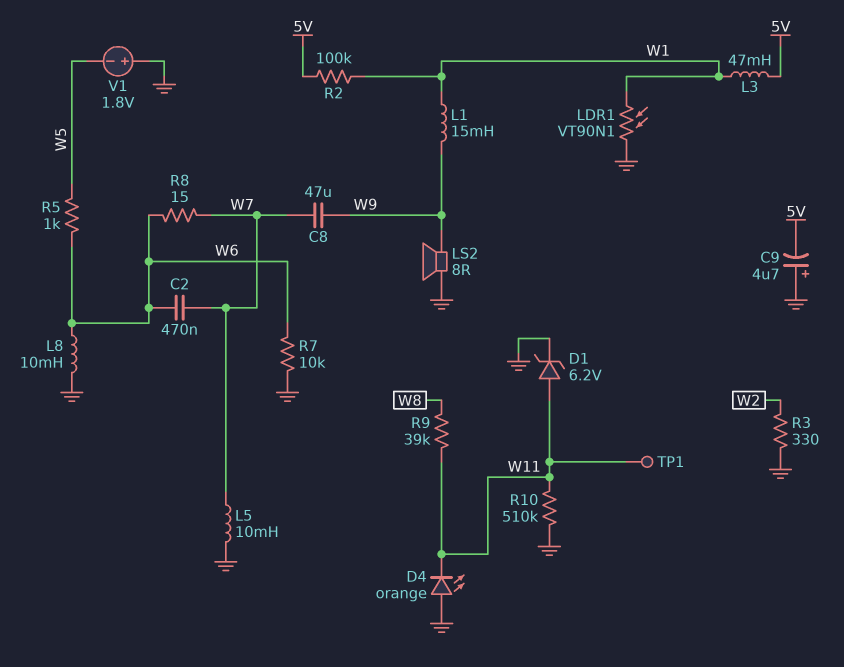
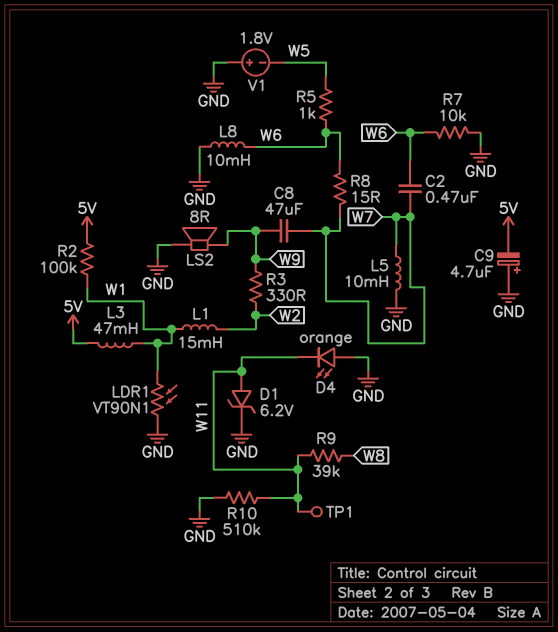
L1: 15mH (W1, W9) -> 15mH (W1, W2)
R3: 330 (GND, W2) -> 330 (W2, W9)

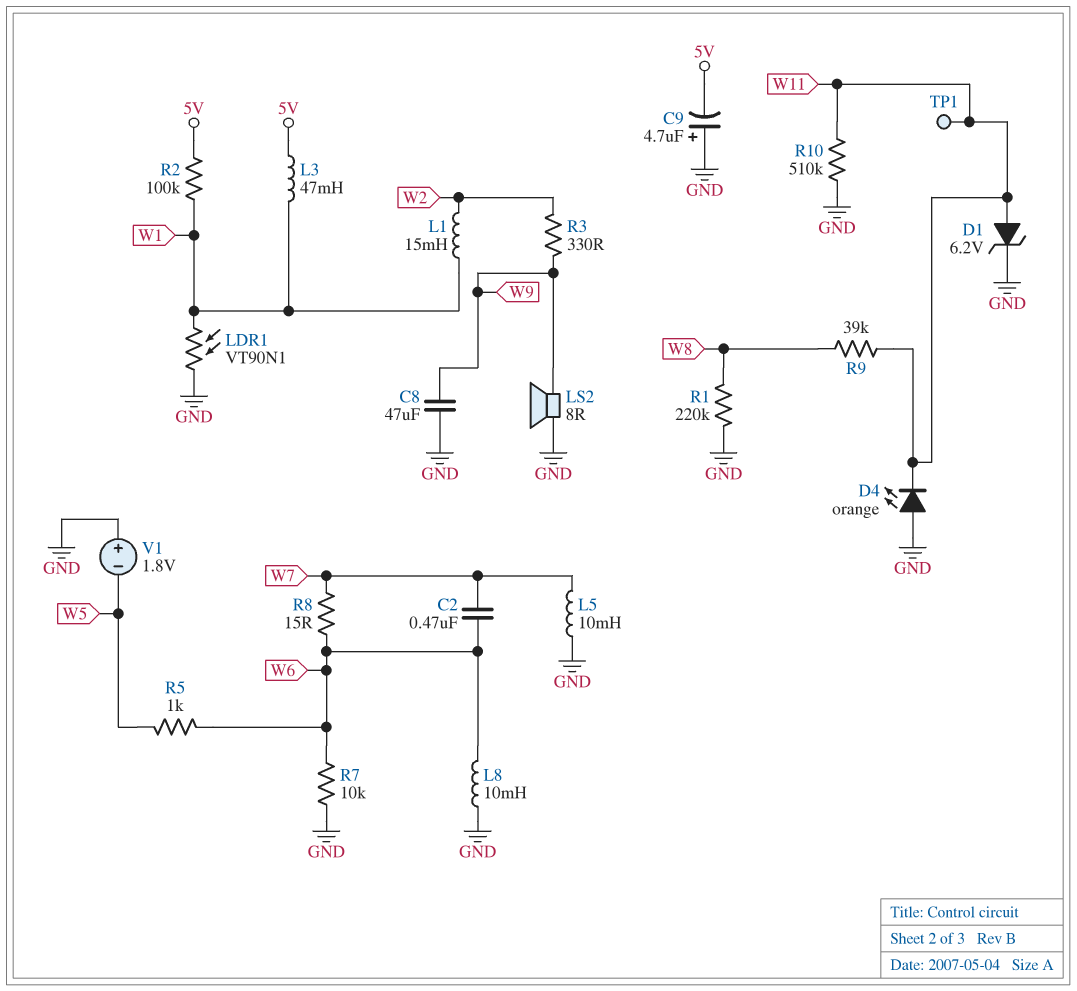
C8: 47uF (W7, W9) -> 47uF (GND, W9)
R1: none -> 220k (GND, W8)

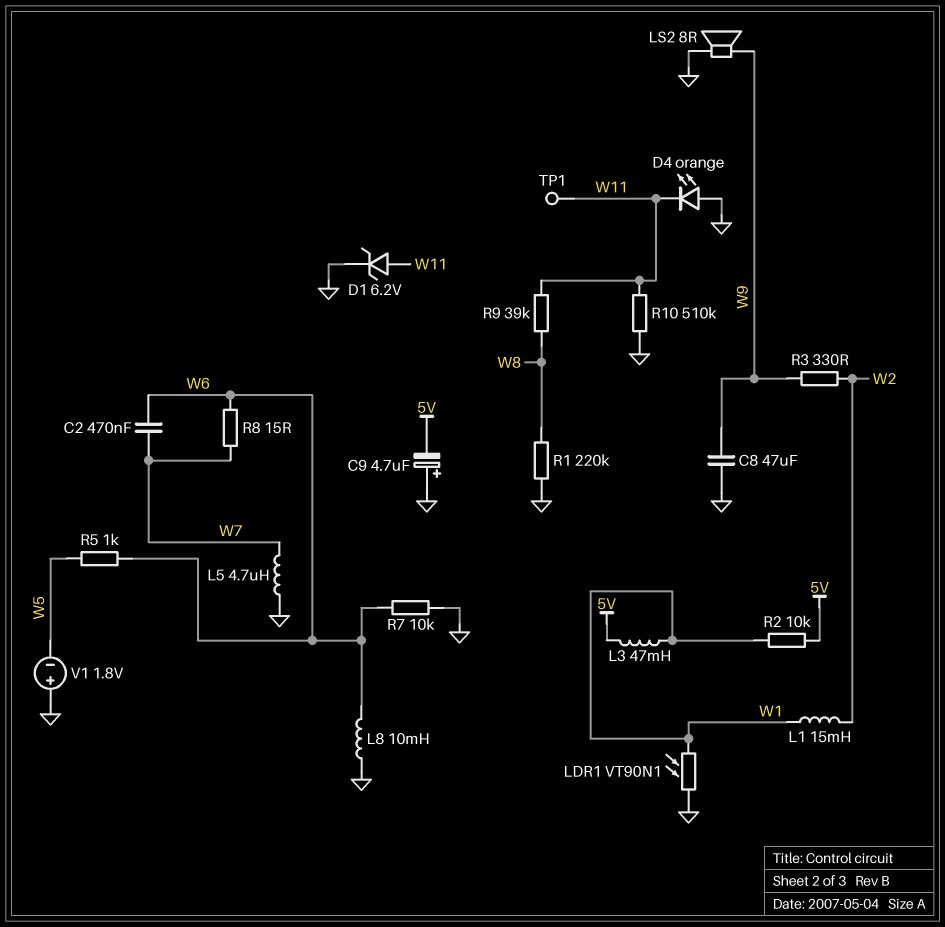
L5: 10mH (GND, W7) -> 4.7uH (GND, W7)
R2: 100k (5V, W1) -> 10k (5V, W1)

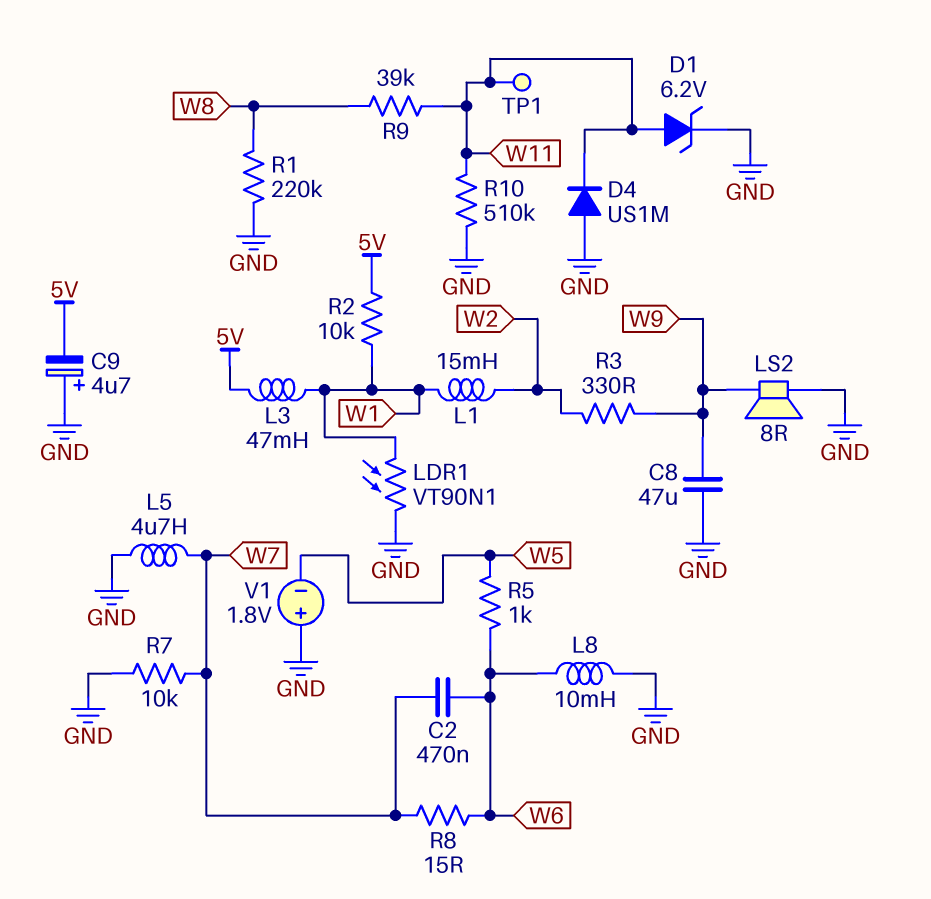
D4: LED orange (A GND, K W11) -> diode US1M (A GND, K W11)
R7: 10k (GND, W6) -> 10k (GND, W7)

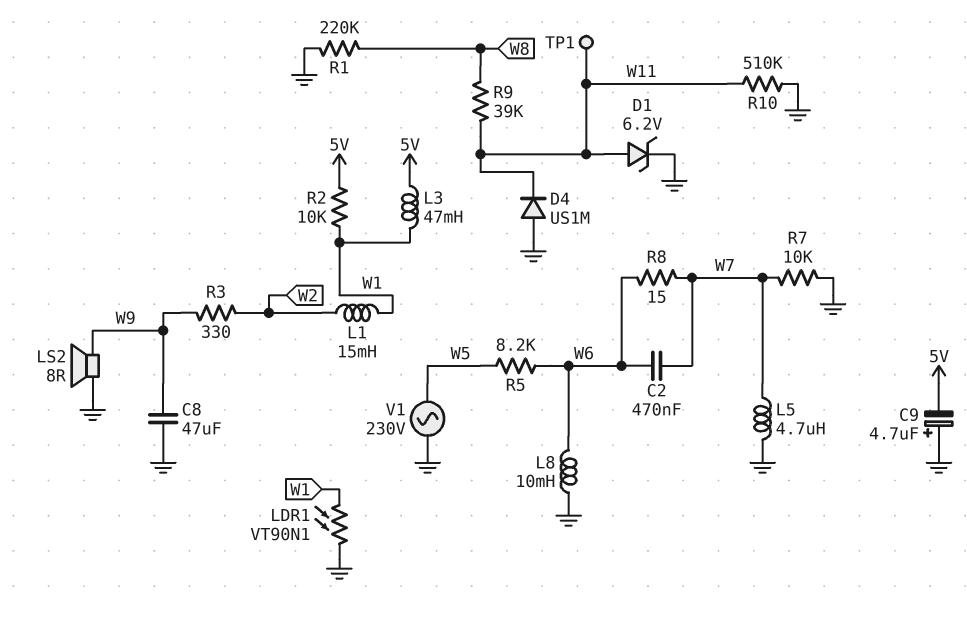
R5: 1k (W5, W6) -> 8.2k (W5, W6)
V1: 1.8V (plus GND, minus W5) -> AC 230V (GND, W5)

